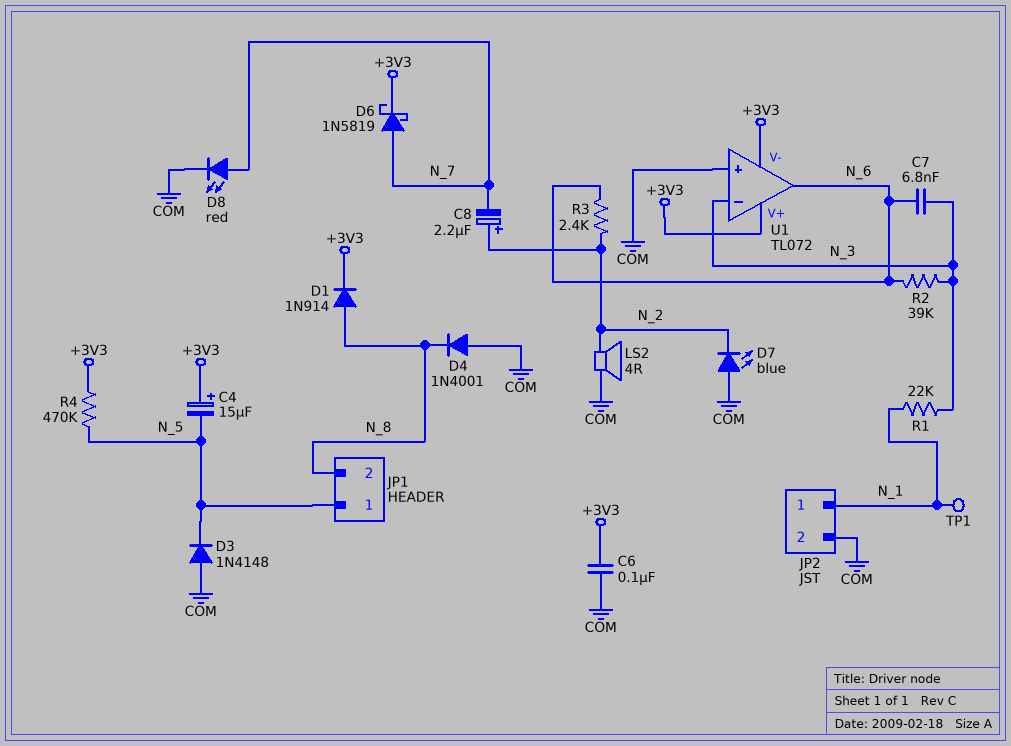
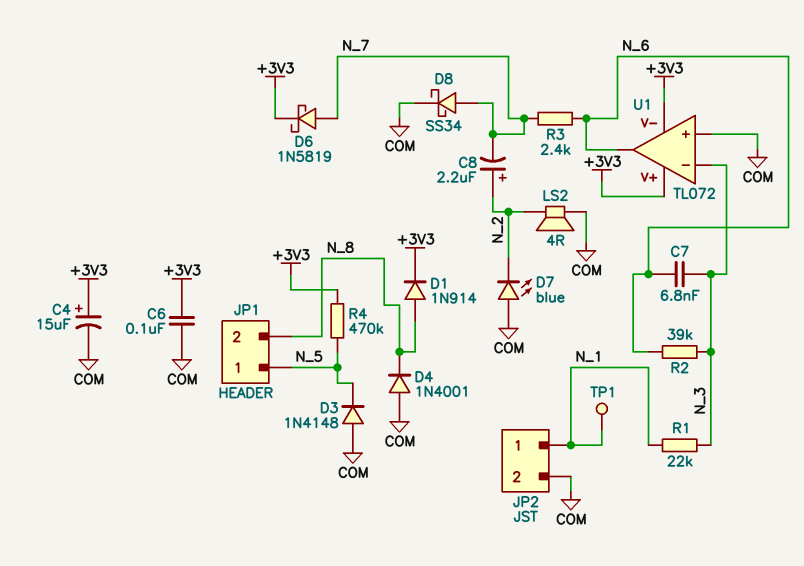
C4: 15uF (plus +3V3, minus N_5) -> 15uF (plus +3V3, minus COM)
D8: LED red (A N_7, K COM) -> schottky SS34 (A N_7, K COM)
R3: 2.4k (N_2, N_6) -> 2.4k (N_6, N_7)

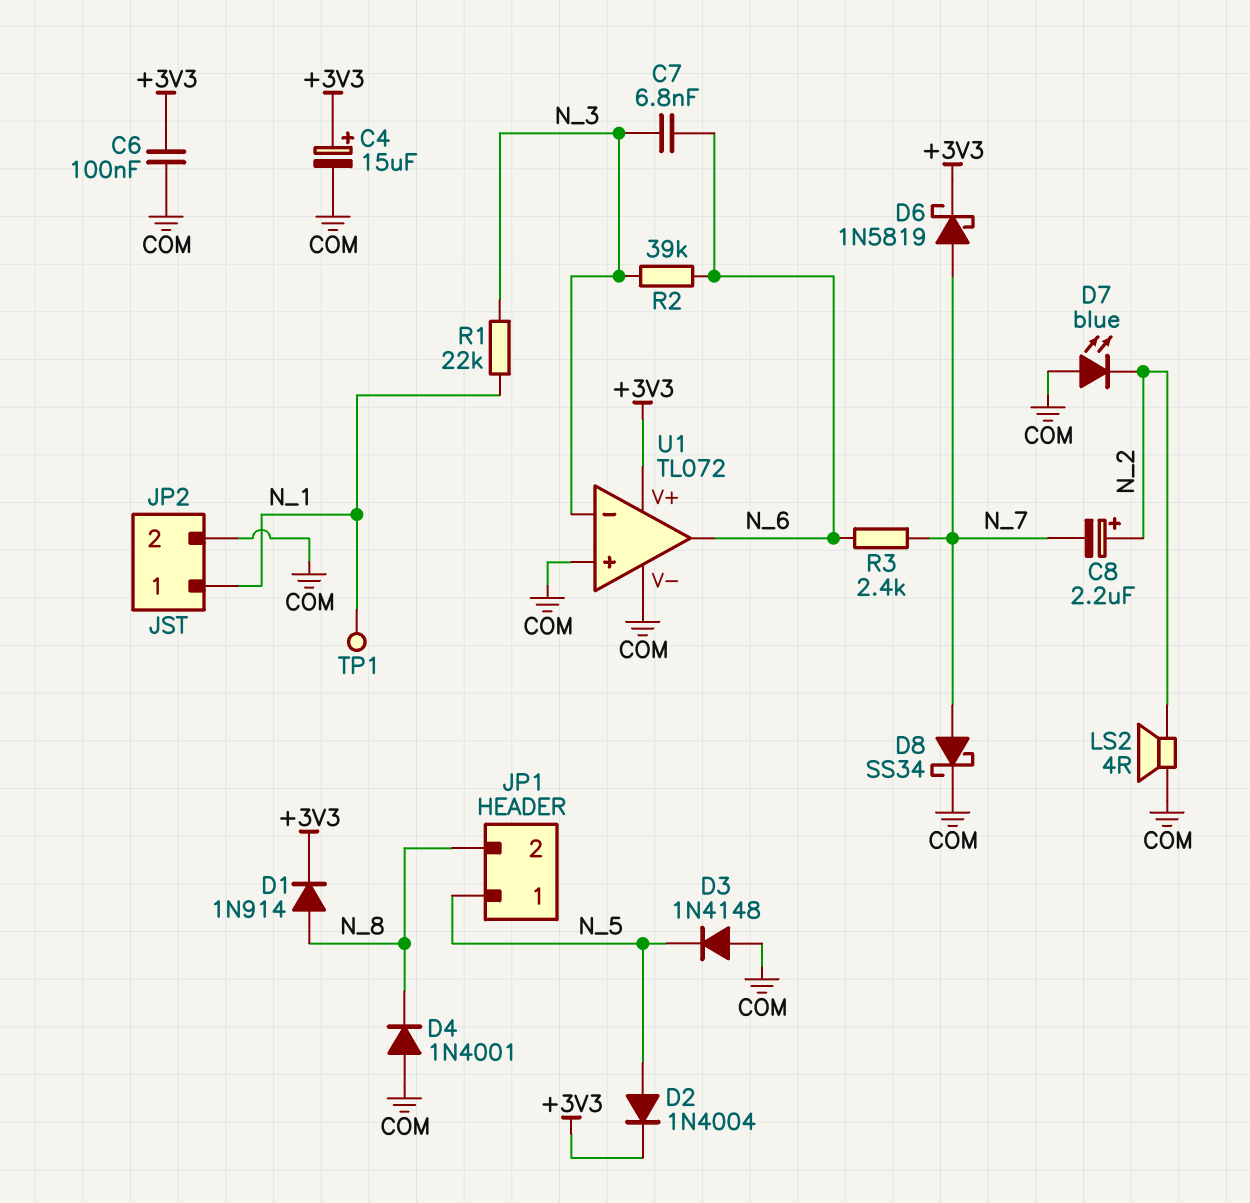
D2: none -> diode 1N4004 (A N_5, K +3V3)
R4: 470k (+3V3, N_5) -> none
U1 pin V-: +3V3 -> COM

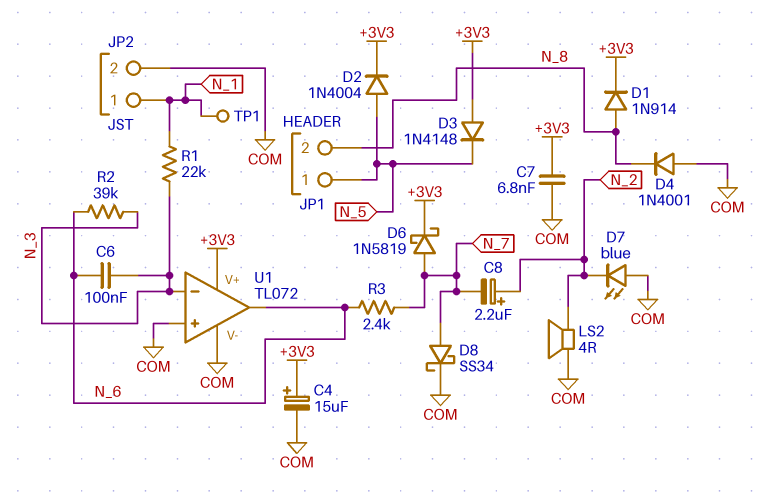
C6: 100nF (+3V3, COM) -> 100nF (N_3, N_6)
C7: 6.8nF (N_3, N_6) -> 6.8nF (+3V3, COM)
D3: diode 1N4148 (A COM, K N_5) -> diode 1N4148 (A +3V3, K N_5)

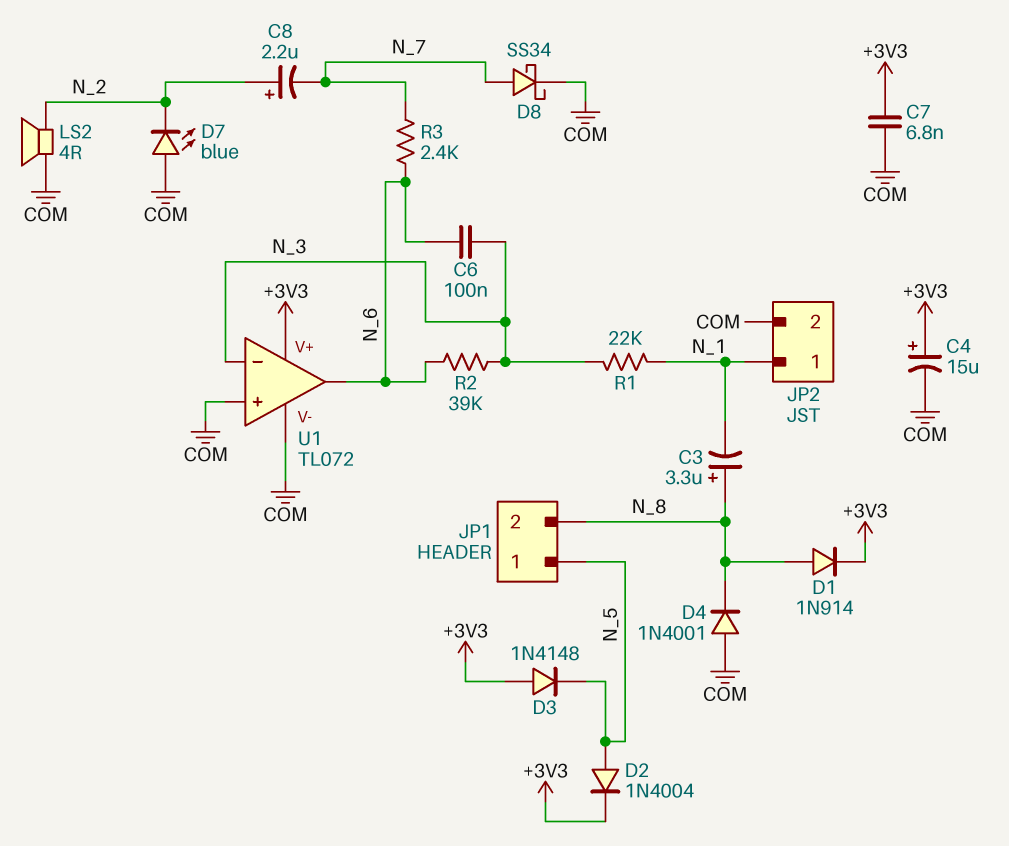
C3: none -> 3.3uF (plus N_8, minus N_1)
D6: schottky 1N5819 (A N_7, K +3V3) -> none
TP1: test point (N_1) -> none

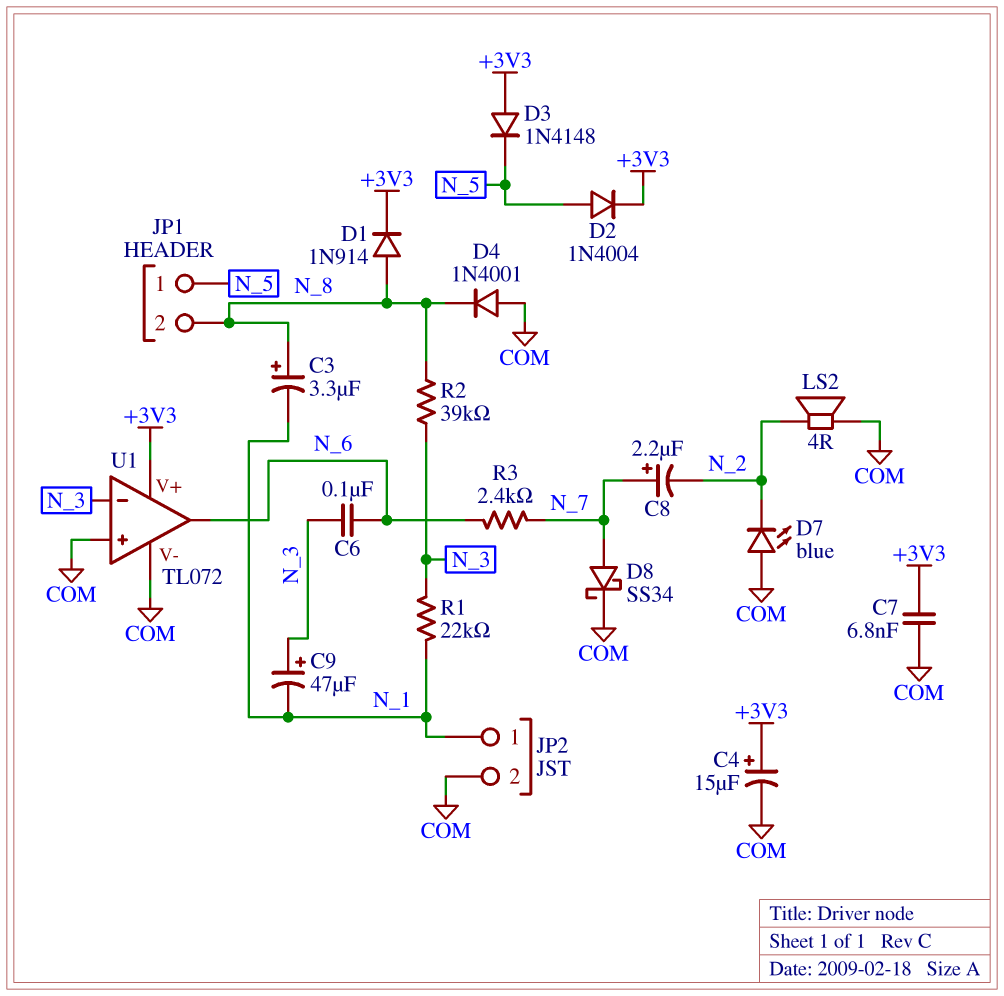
C8: 2.2uF (plus N_2, minus N_7) -> 2.2uF (plus N_7, minus N_2)
C9: none -> 47uF (plus N_3, minus N_1)
R2: 39k (N_3, N_6) -> 39k (N_3, N_8)

